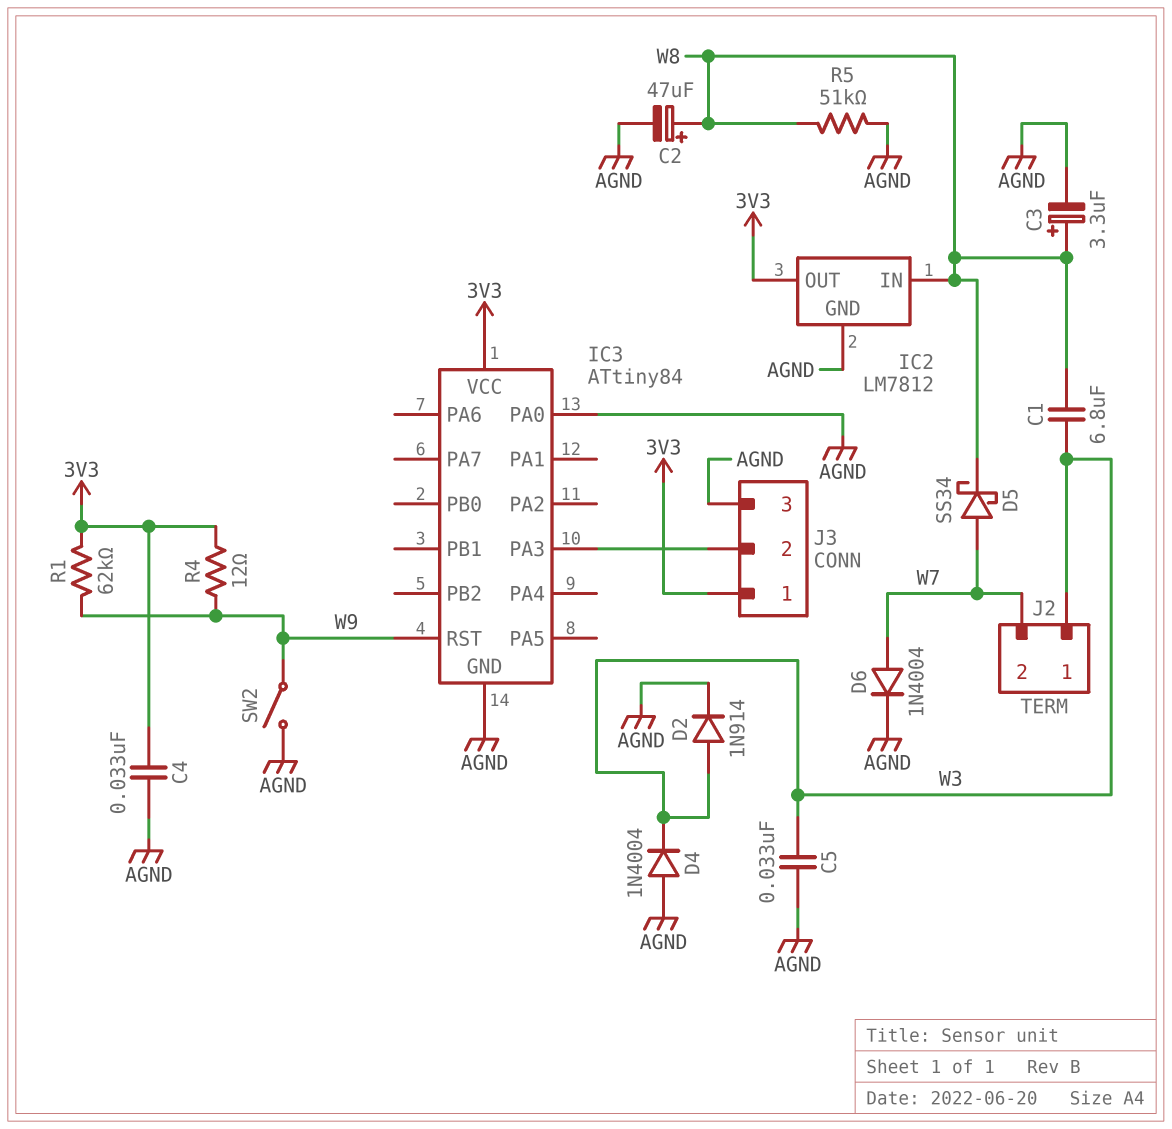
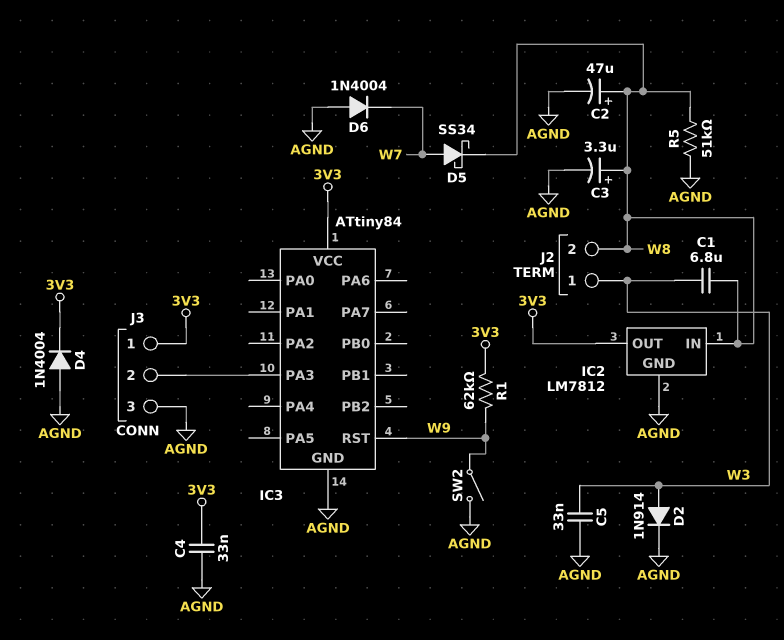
D4: diode 1N4004 (A AGND, K W3) -> diode 1N4004 (A AGND, K 3V3)
D6: diode 1N4004 (A W7, K AGND) -> diode 1N4004 (A AGND, K W7)
IC3 pin PA0: AGND -> none
J2 pin 2: W7 -> W8
R4: 12 (3V3, W9) -> none

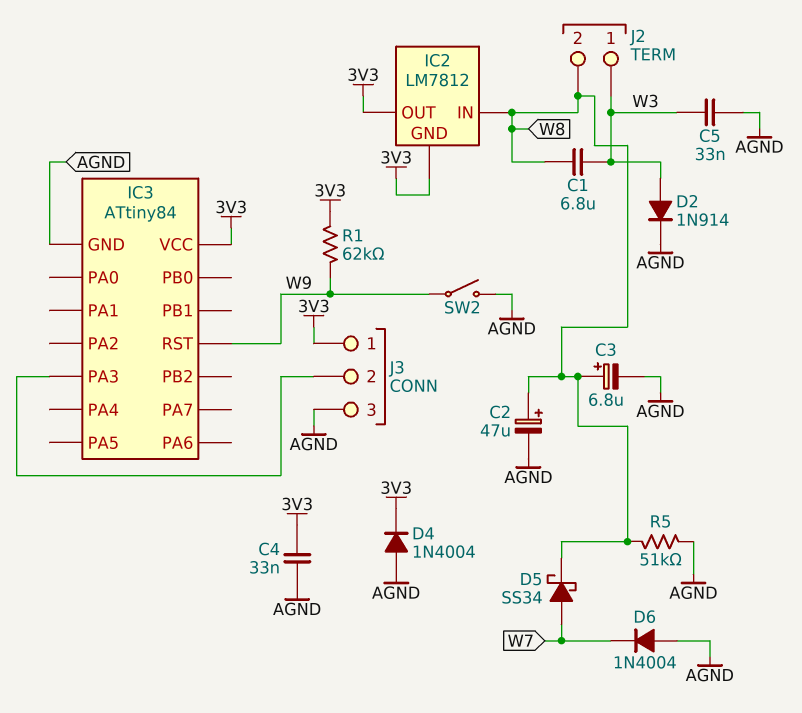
C3: 3.3uF (plus W8, minus AGND) -> 6.8uF (plus W8, minus AGND)
IC2 pin GND: AGND -> 3V3

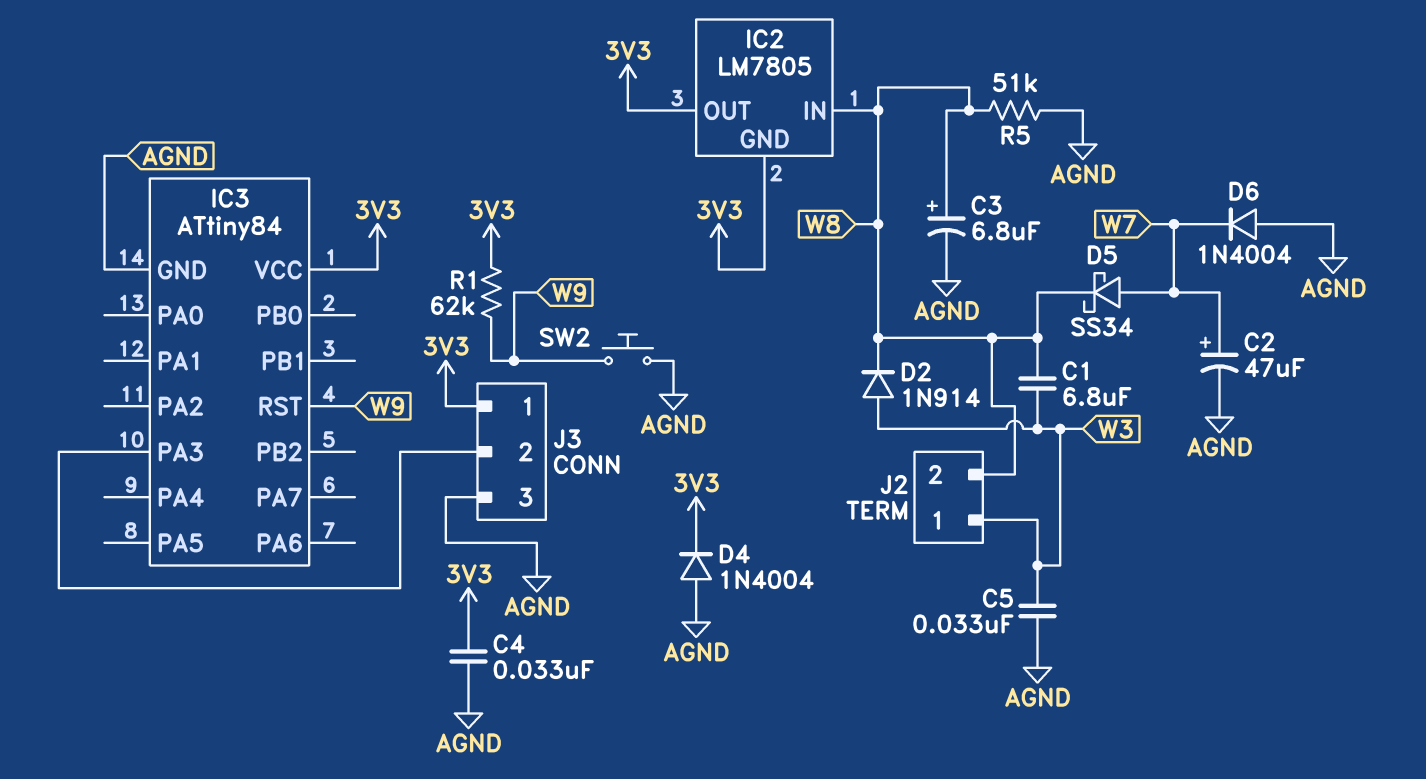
C2: 47uF (plus W8, minus AGND) -> 47uF (plus W7, minus AGND)
D2: diode 1N914 (A W3, K AGND) -> diode 1N914 (A W3, K W8)
IC2: LM7812 -> LM7805
SW2: switch (AGND, W9) -> button (AGND, W9)

